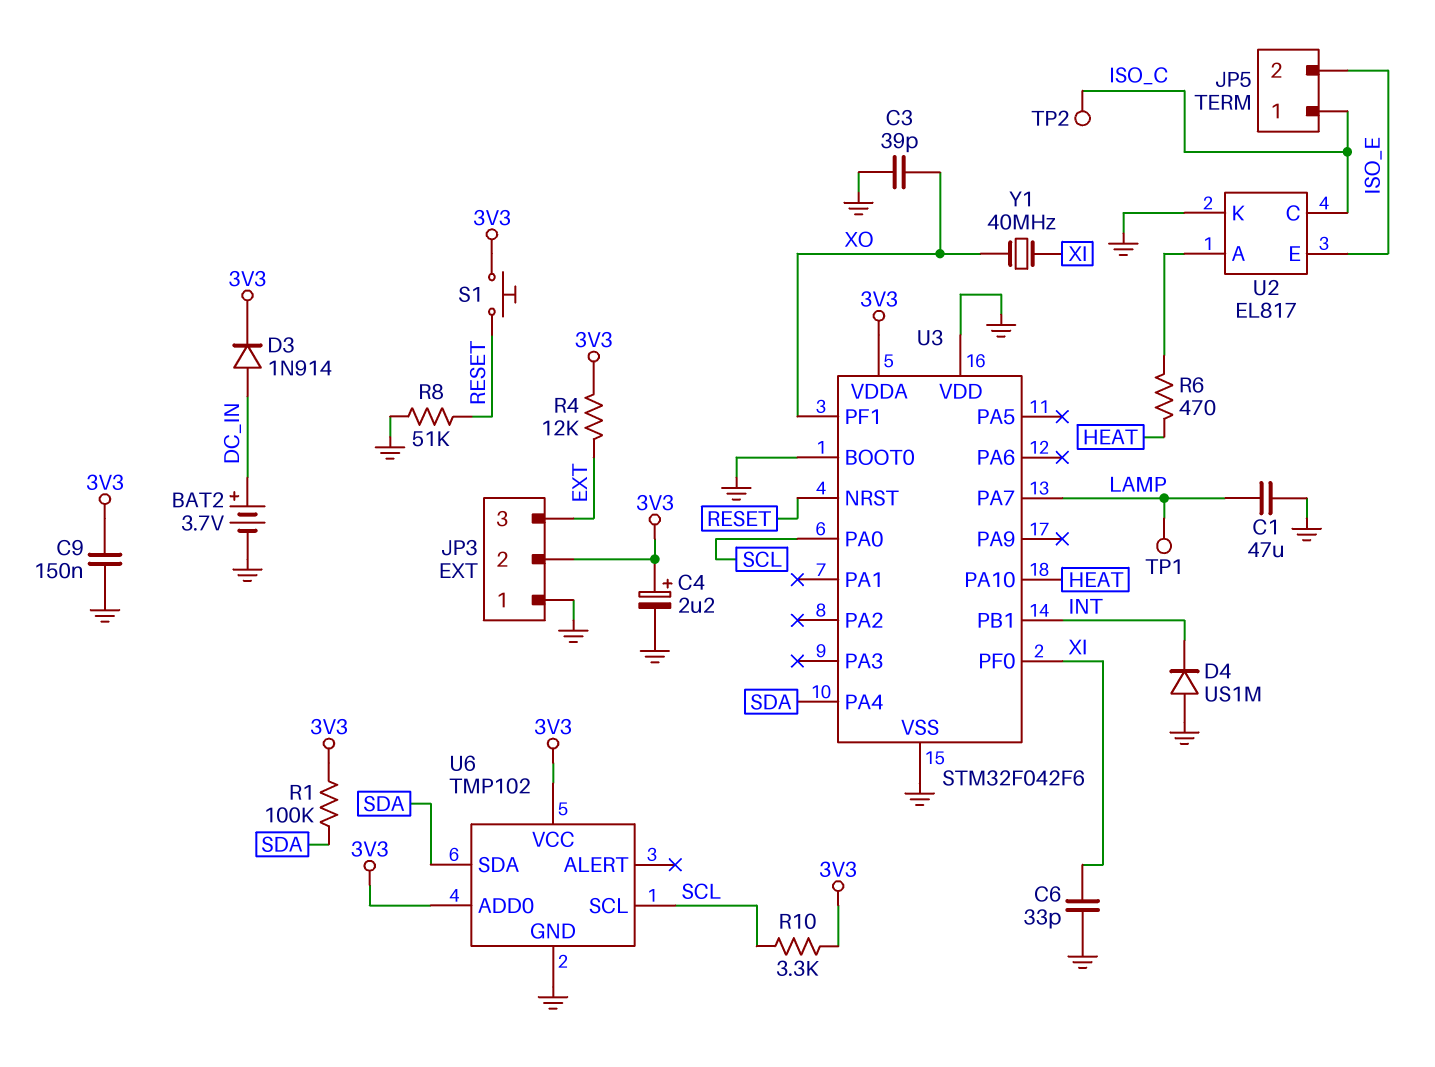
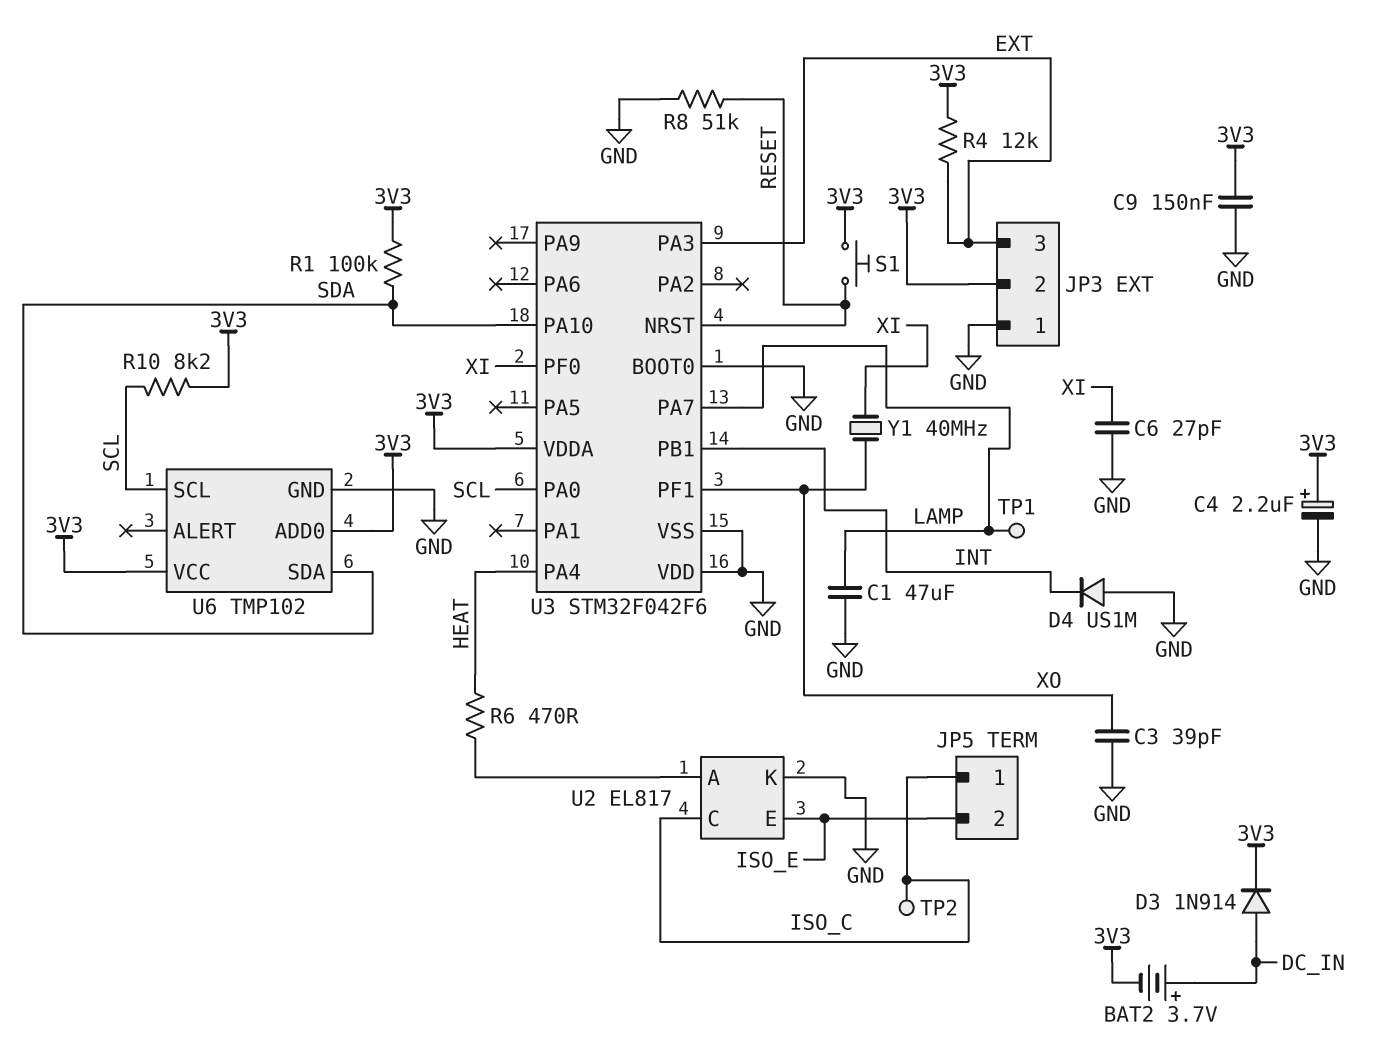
BAT2: 3.7V (plus DC_IN, minus GND) -> 3.7V (plus DC_IN, minus 3V3)
C6: 33pF (GND, XI) -> 27pF (GND, XI)
R10: 3.3k (3V3, SCL) -> 8.2k (3V3, SCL)
U3 pin PA3: none -> EXT
U3 pin PA4: SDA -> HEAT
U3 pin PA10: HEAT -> SDA

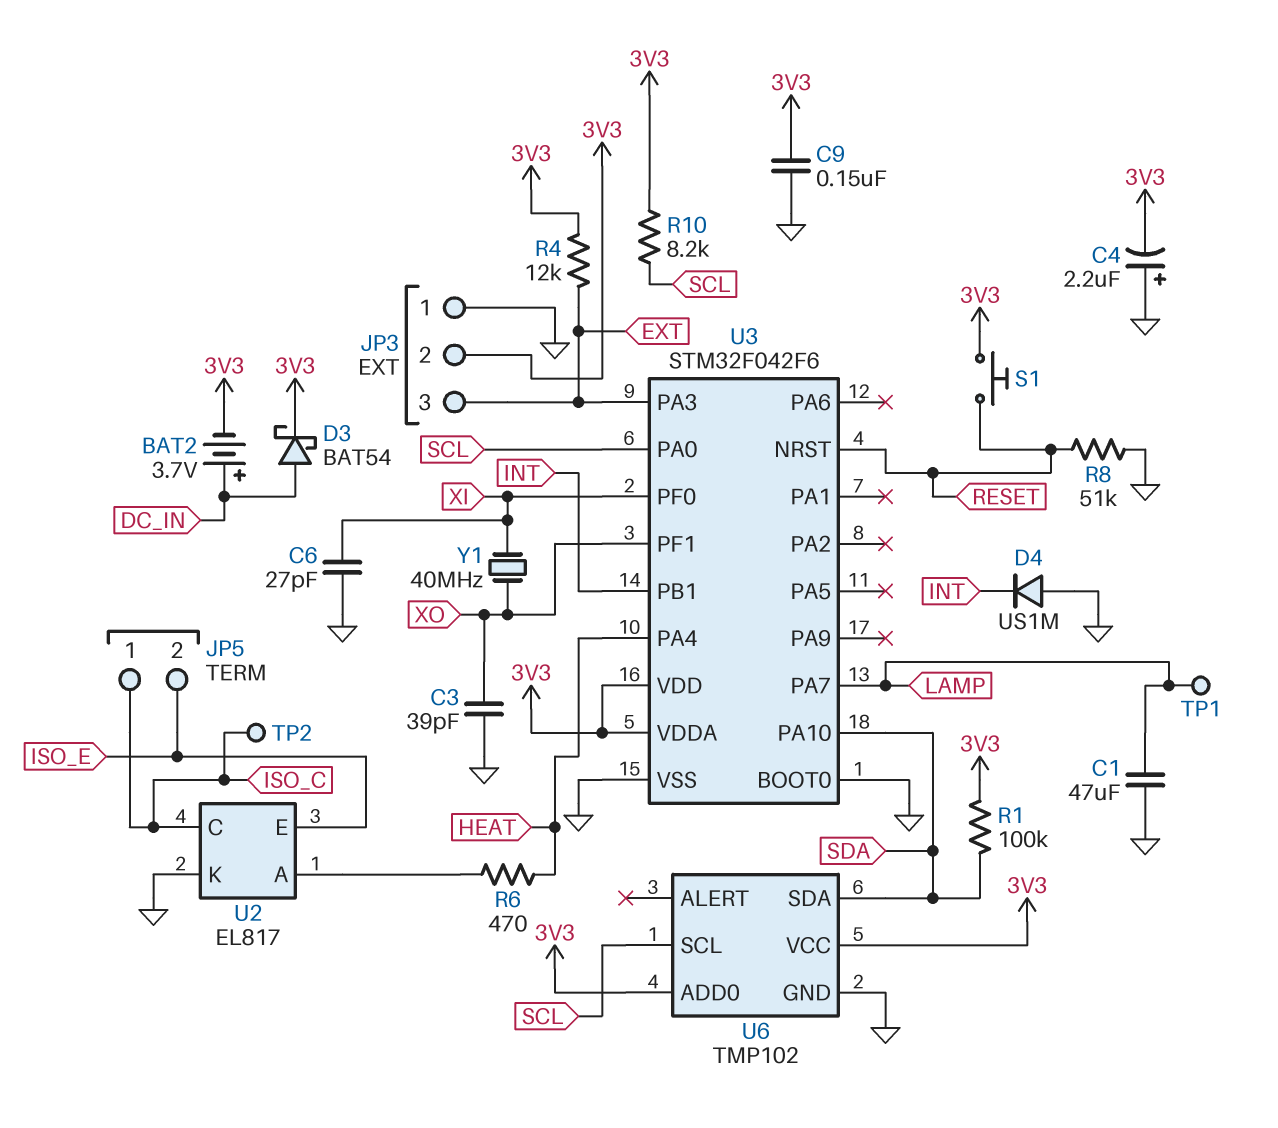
C4: 2.2uF (plus 3V3, minus GND) -> 2.2uF (plus GND, minus 3V3)
D3: diode 1N914 (A DC_IN, K 3V3) -> schottky BAT54 (A DC_IN, K 3V3)
U3 pin VDD: GND -> 3V3

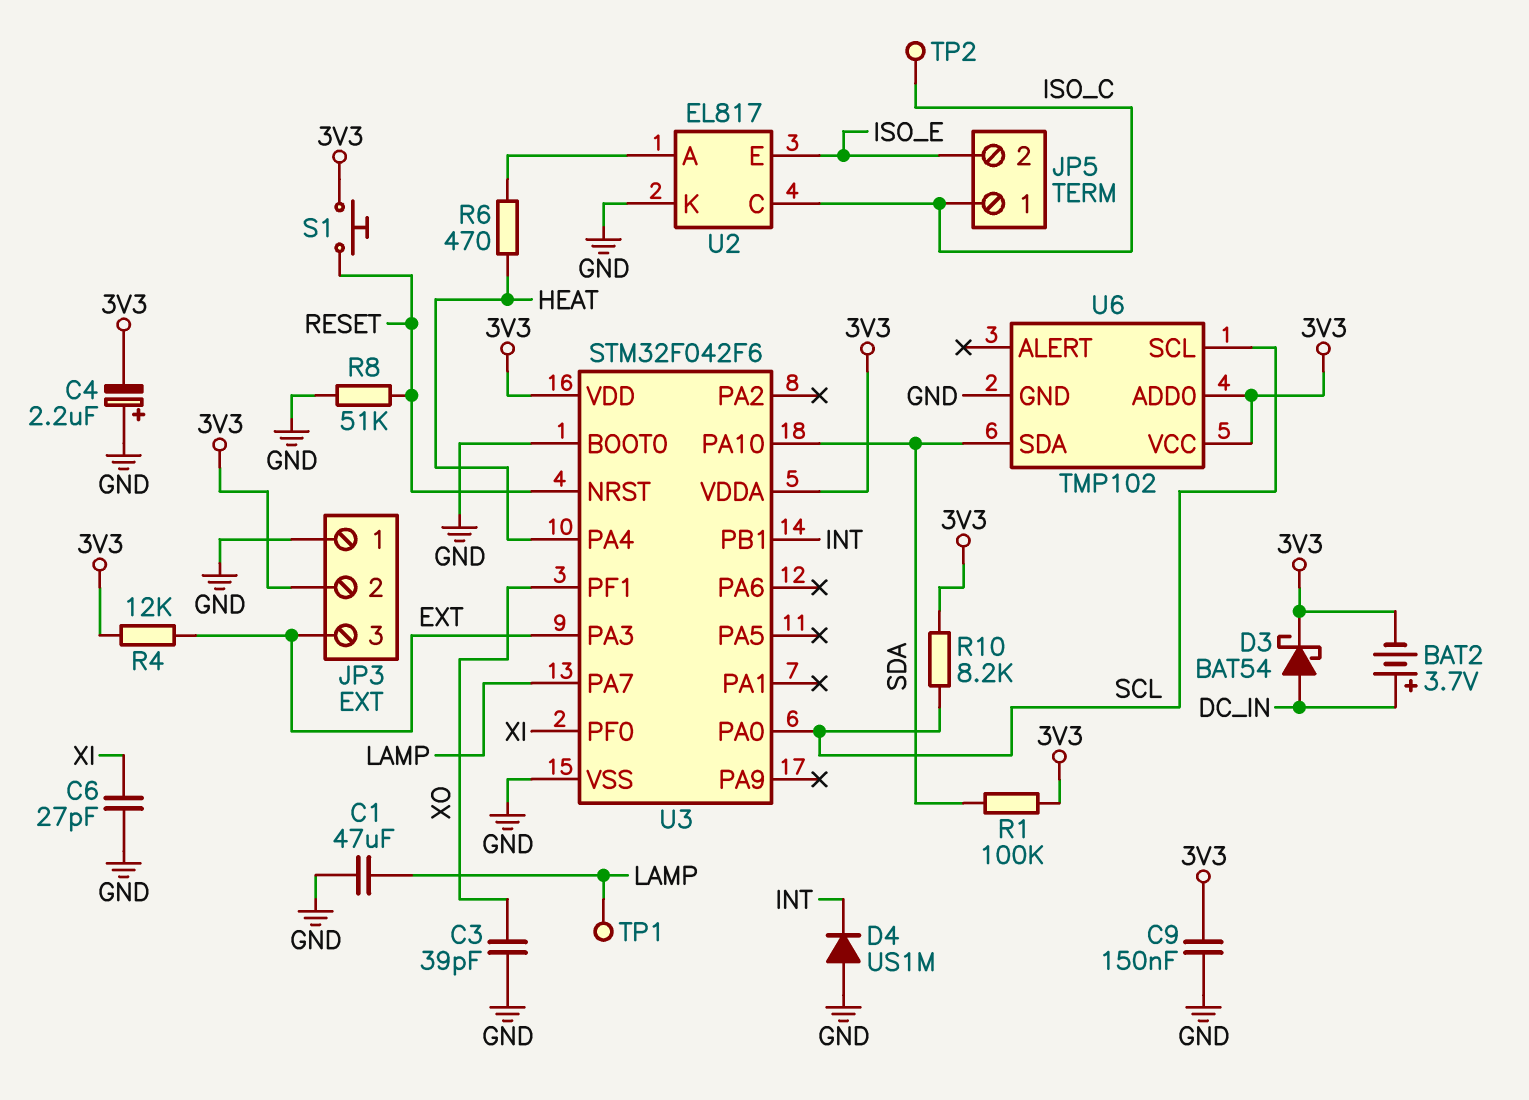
Y1: 40MHz (XI, XO) -> none

